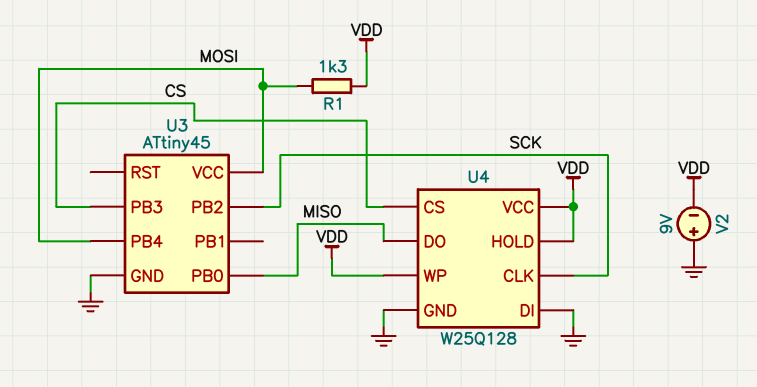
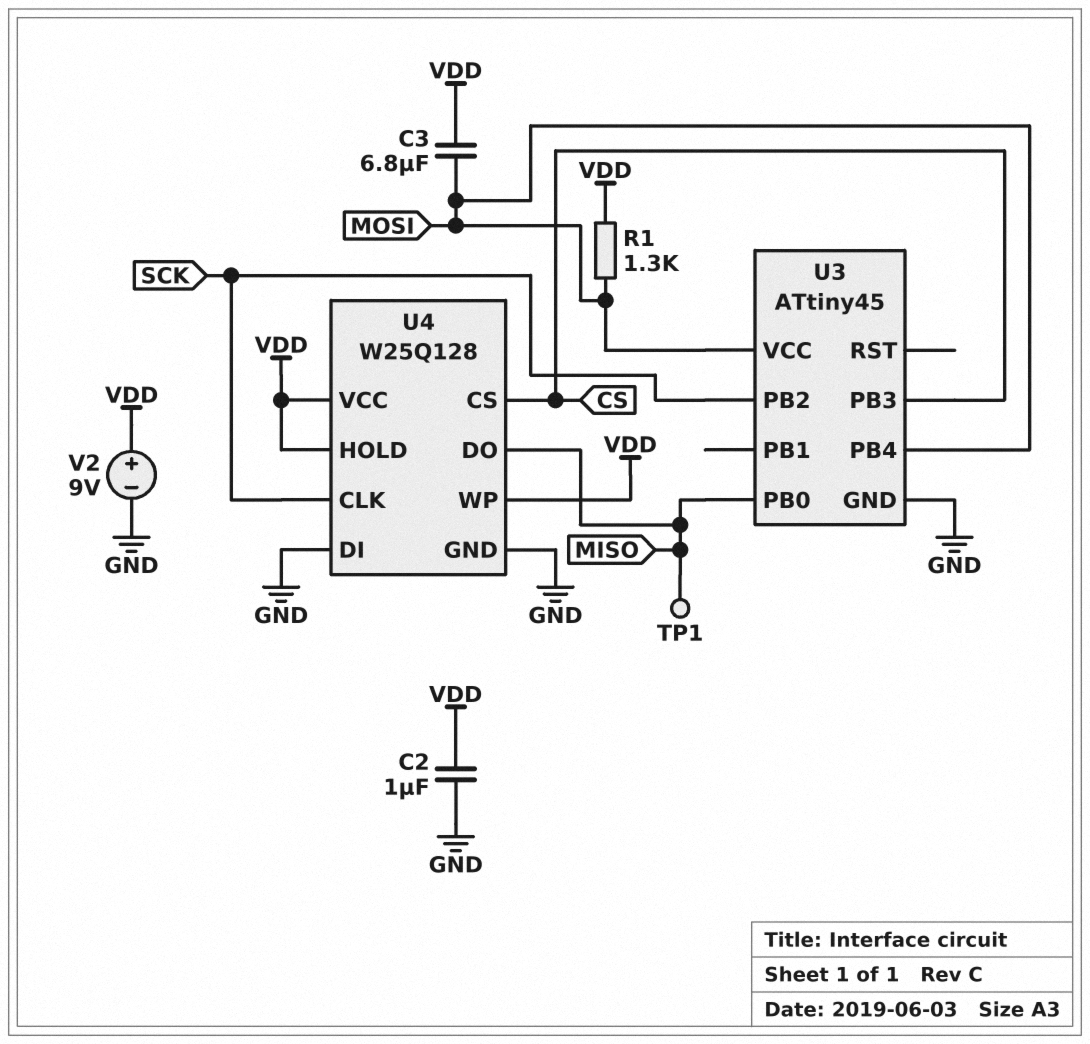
C2: none -> 1uF (GND, VDD)
C3: none -> 6.8uF (MOSI, VDD)
TP1: none -> test point (MISO)
V2: 9V (plus GND, minus VDD) -> 9V (plus VDD, minus GND)

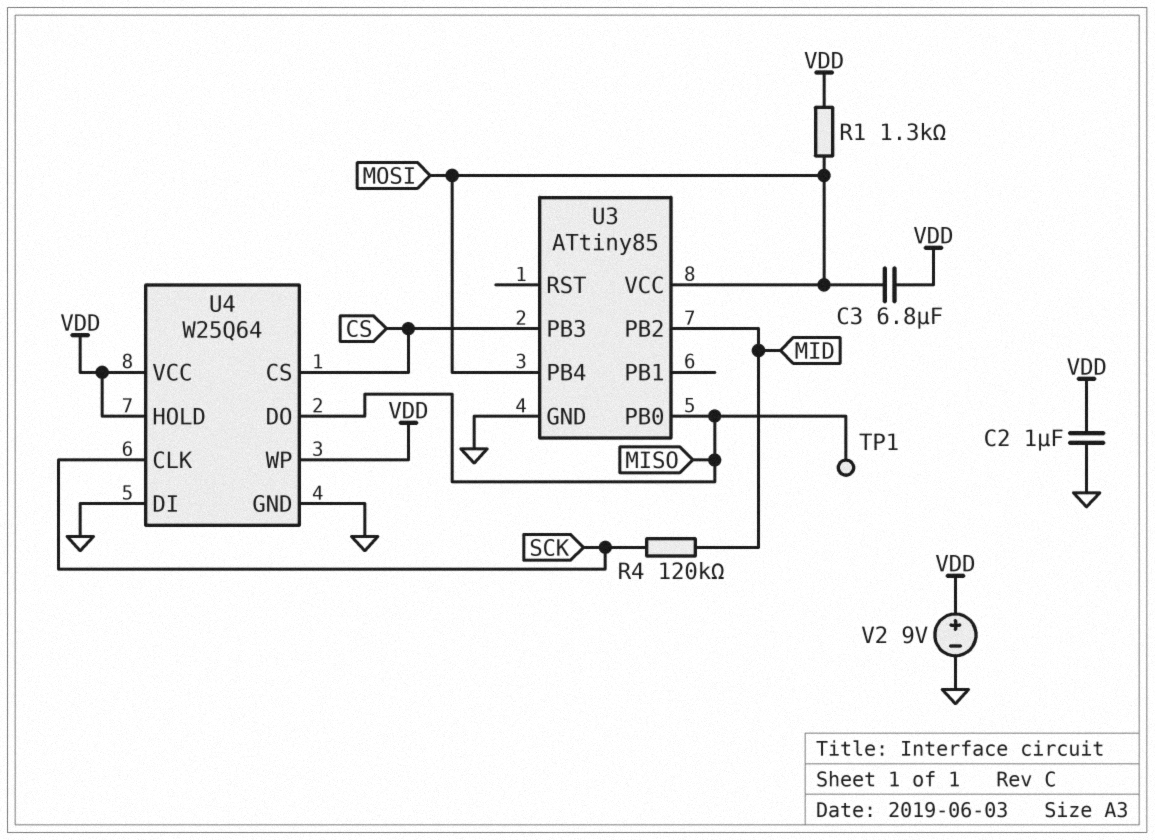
R4: none -> 120k (MID, SCK)
U3: ATtiny45 -> ATtiny85
U3 pin PB2: SCK -> MID
U4: W25Q128 -> W25Q64

